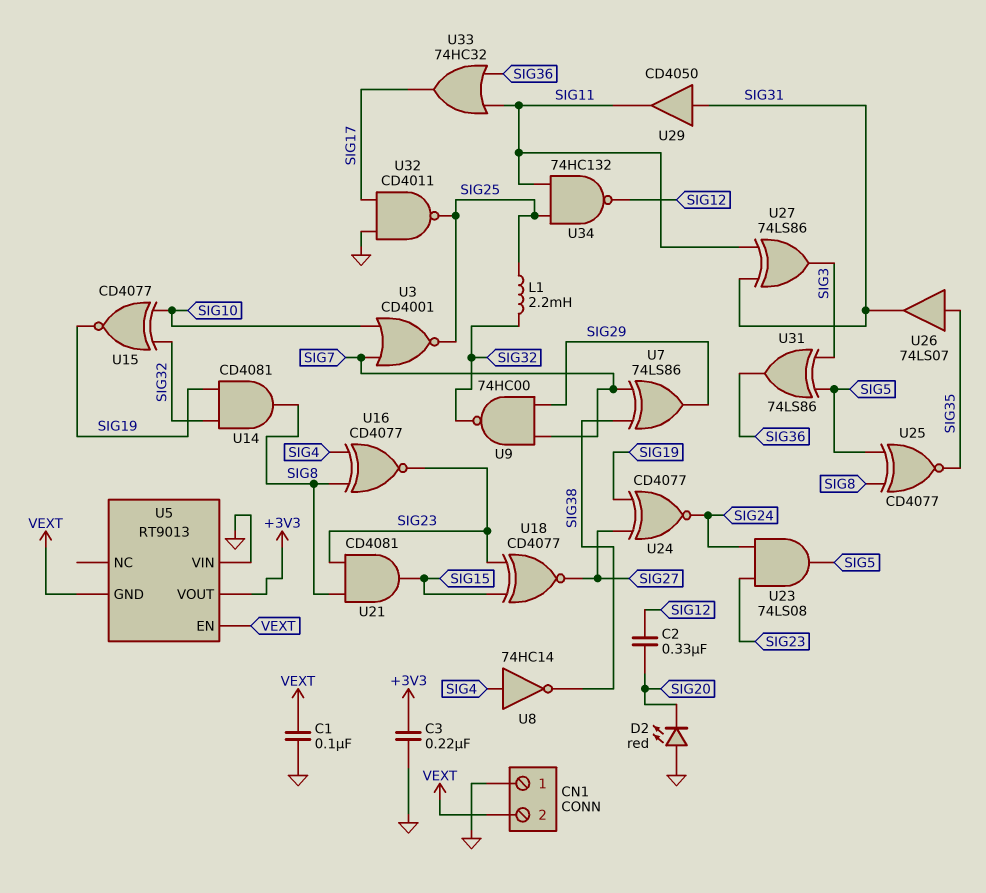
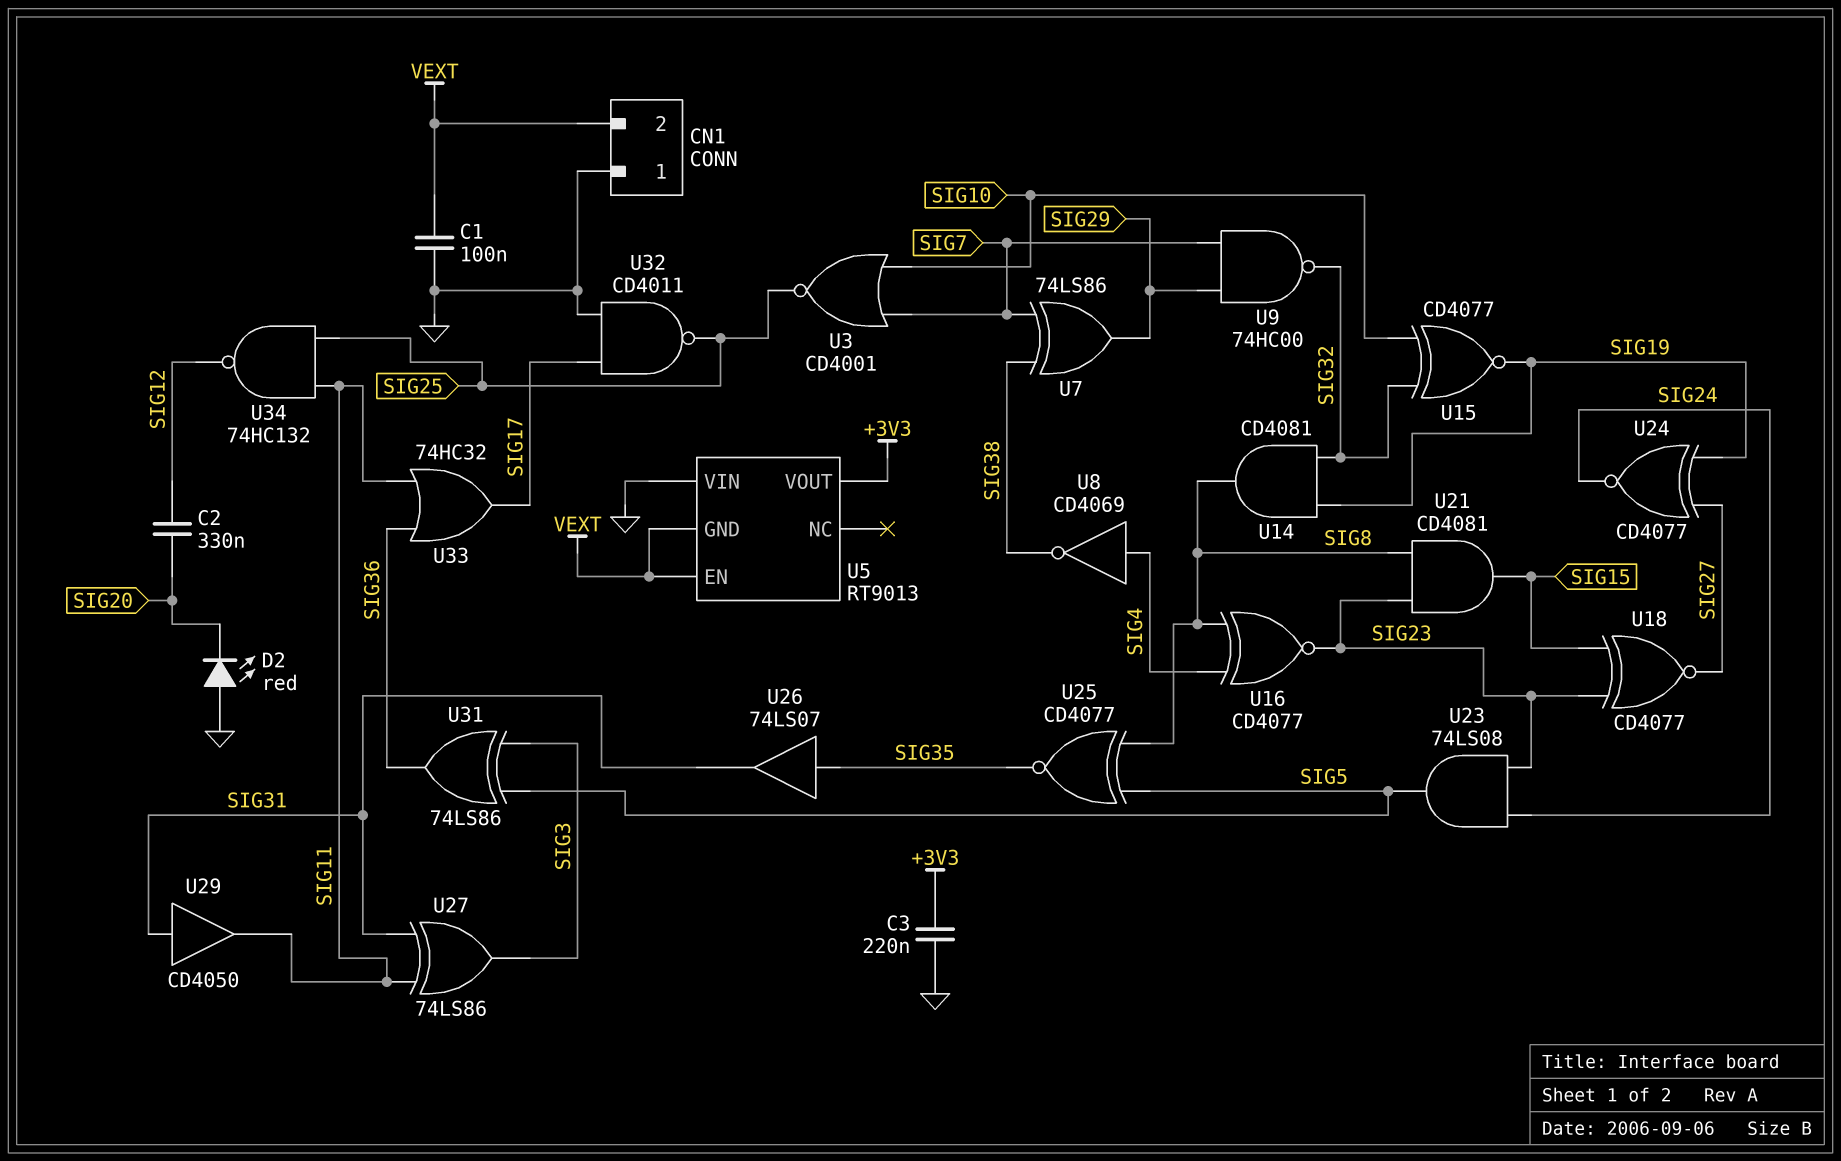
L1: 2.2mH (SIG25, SIG32) -> none
U8: NOT 74HC14 (in SIG4, out SIG38) -> NOT CD4069 (in SIG4, out SIG38)

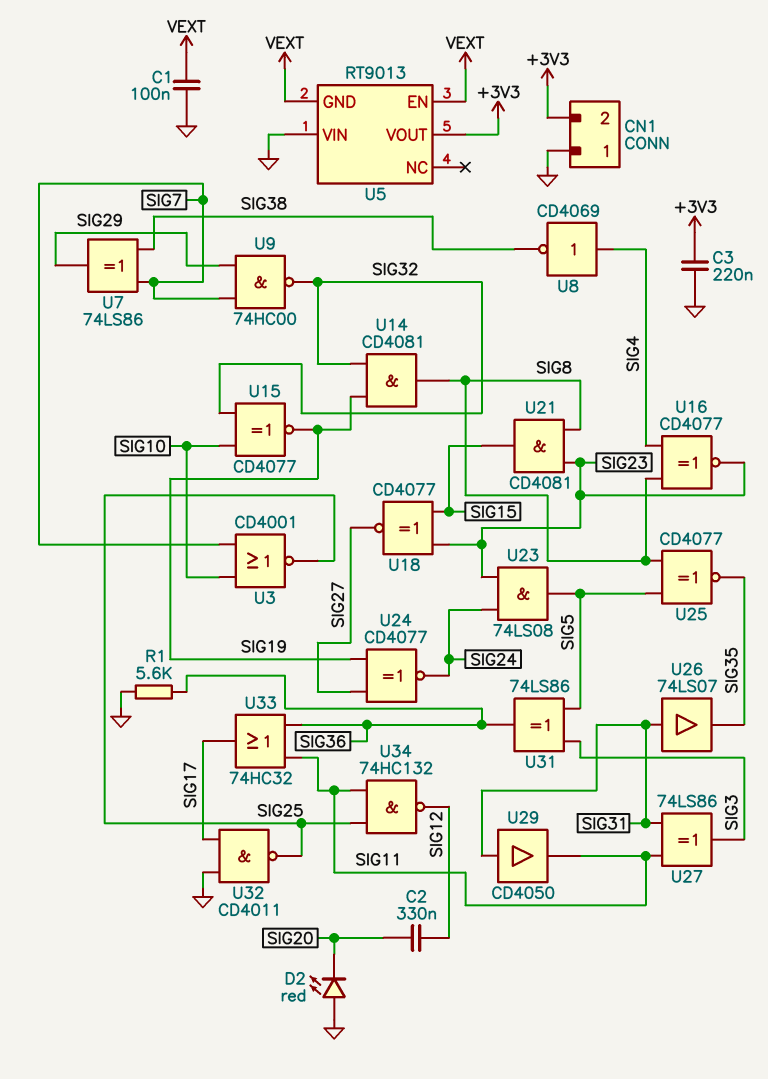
CN1 pin 2: VEXT -> +3V3
R1: none -> 5.6k (GND, SIG36)
U26: buffer 74LS07 (in SIG35, out SIG31) -> buffer 74LS07 (in SIG31, out SIG35)

